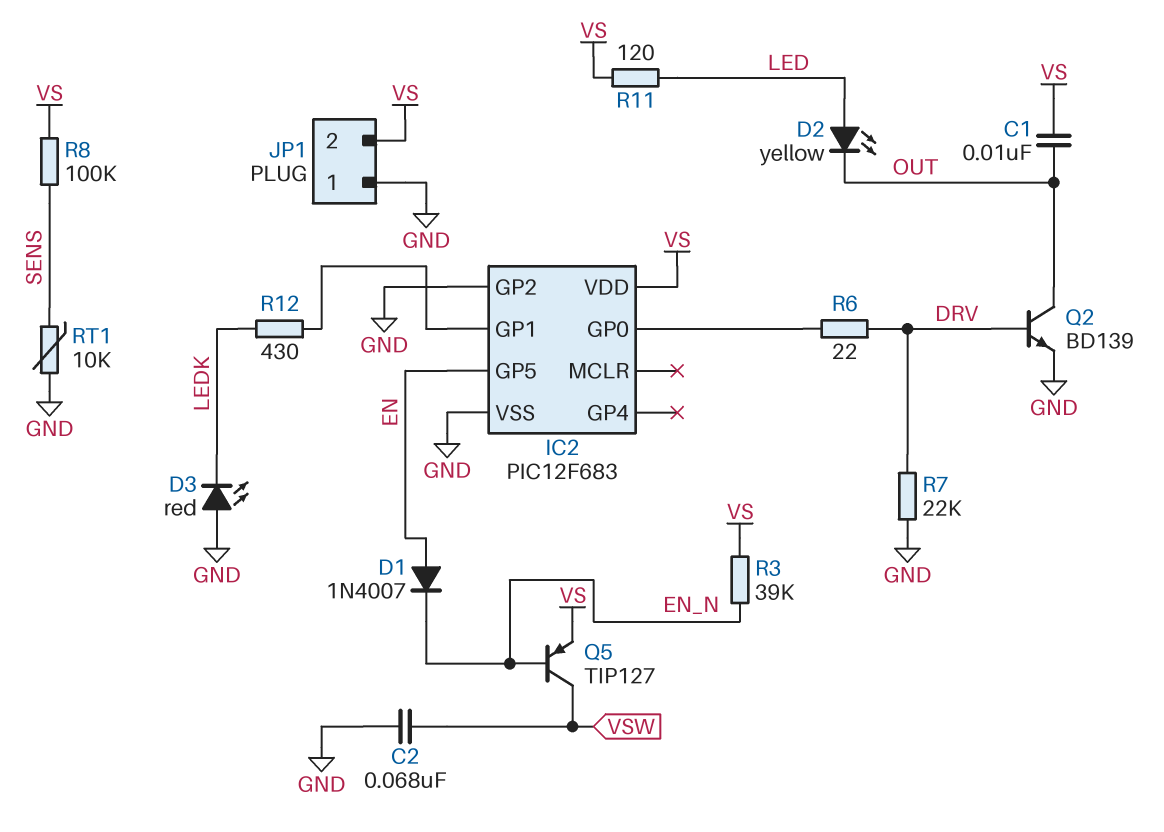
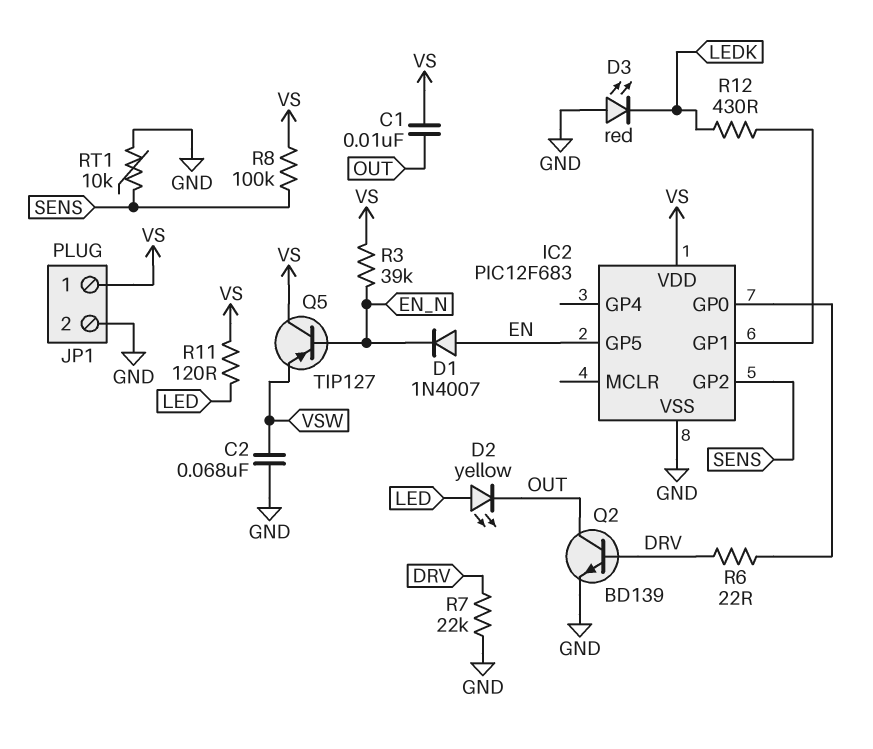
IC2 pin GP2: GND -> SENS
JP1 pin 1: GND -> VS
JP1 pin 2: VS -> GND
Q5: PNP TIP127 (B EN_N, C VSW, E VS) -> PNP TIP127 (B EN_N, C VS, E VSW)

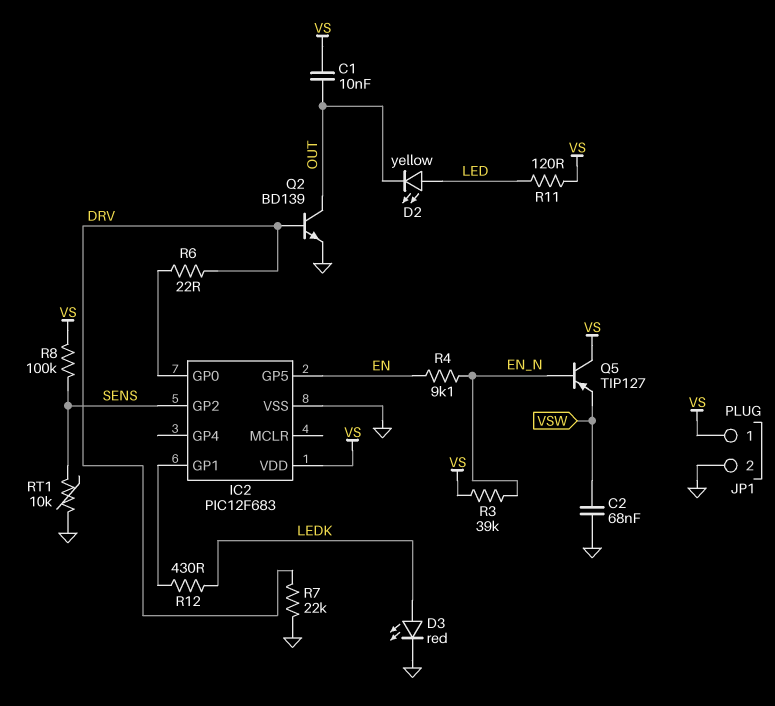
D1: diode 1N4007 (A EN, K EN_N) -> none
D3: LED red (A GND, K LEDK) -> LED red (A LEDK, K GND)
R4: none -> 9.1k (EN, EN_N)

